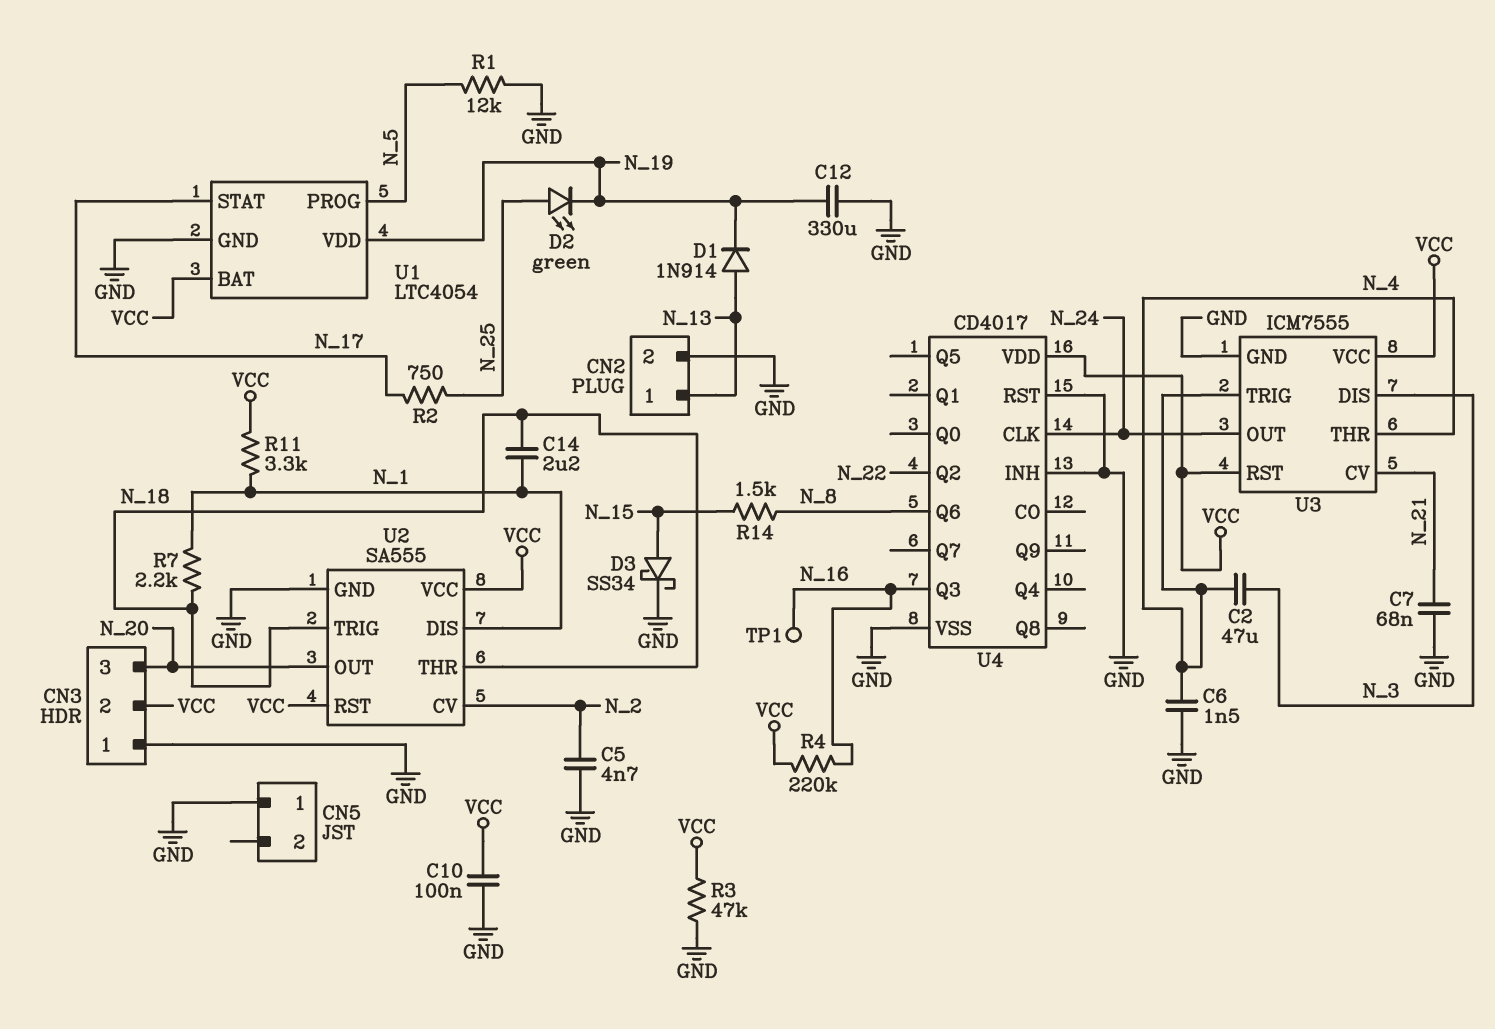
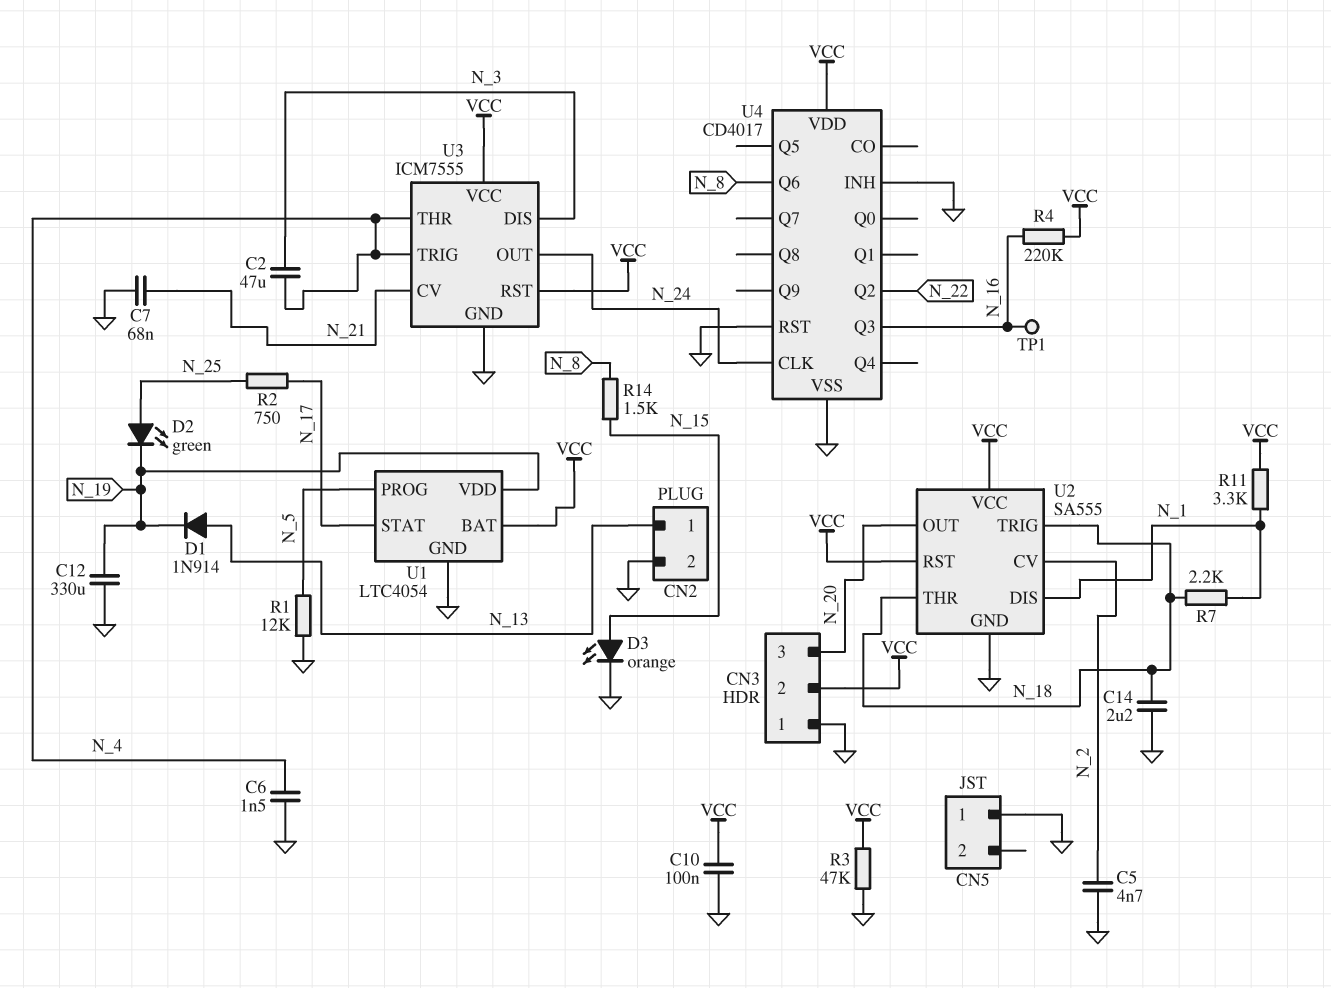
C14: 2.2uF (N_1, N_18) -> 2.2uF (GND, N_18)
D3: schottky SS34 (A N_15, K GND) -> LED orange (A N_15, K GND)

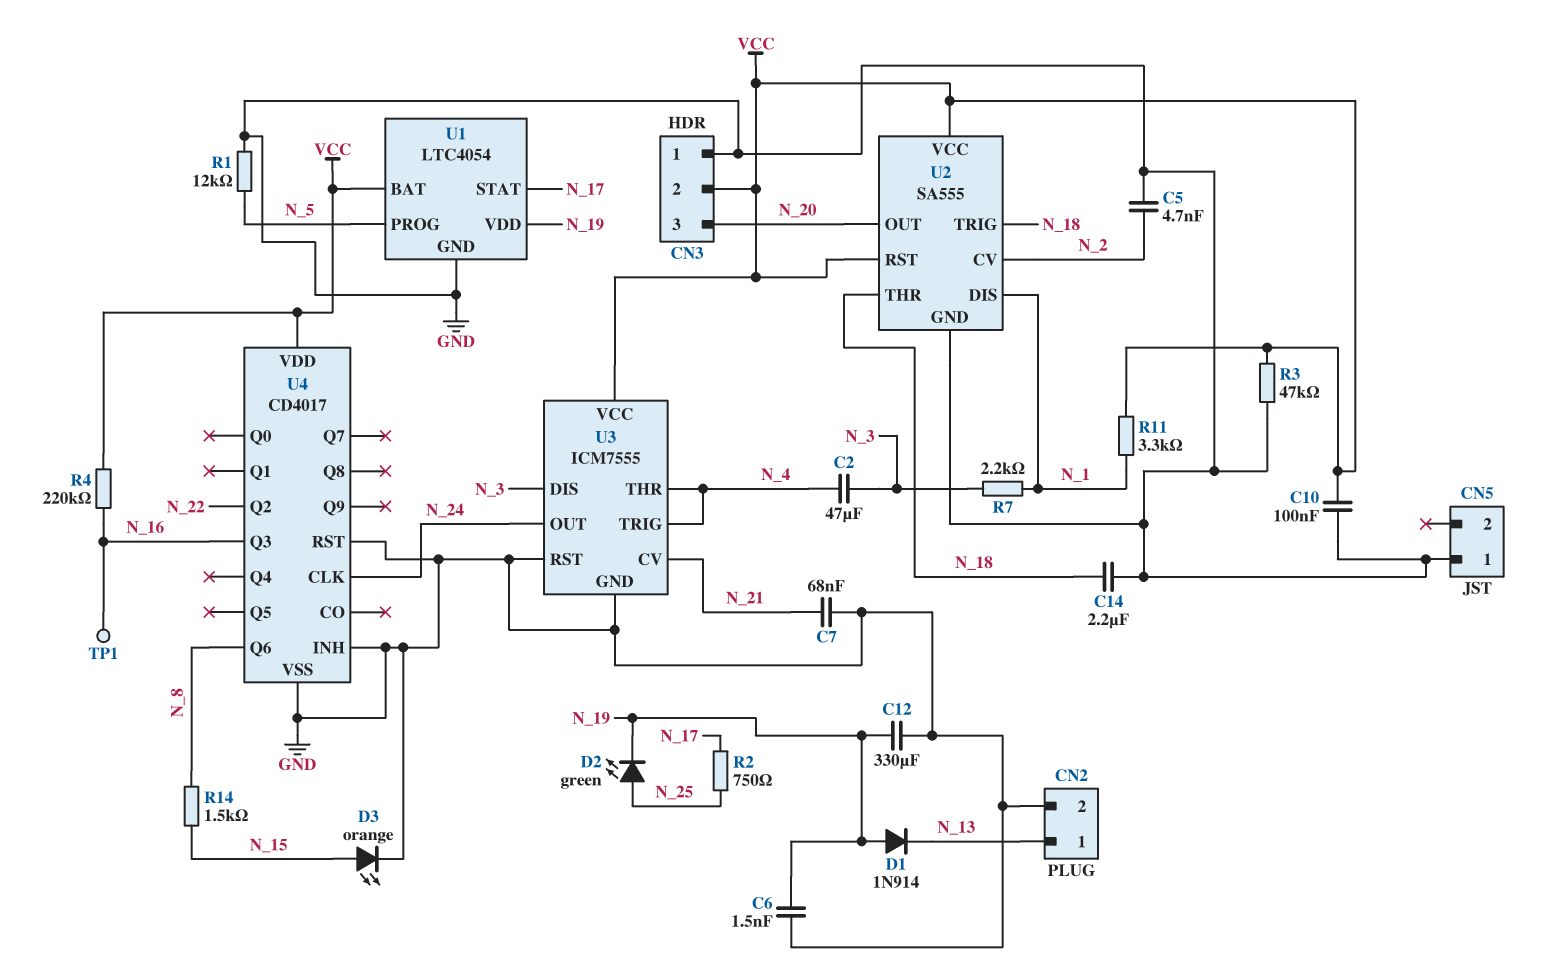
C6: 1.5nF (GND, N_4) -> 1.5nF (GND, N_19)
D1: diode 1N914 (A N_13, K N_19) -> diode 1N914 (A N_19, K N_13)
R7: 2.2k (N_1, N_18) -> 2.2k (N_1, N_3)
U3 pin RST: VCC -> GND

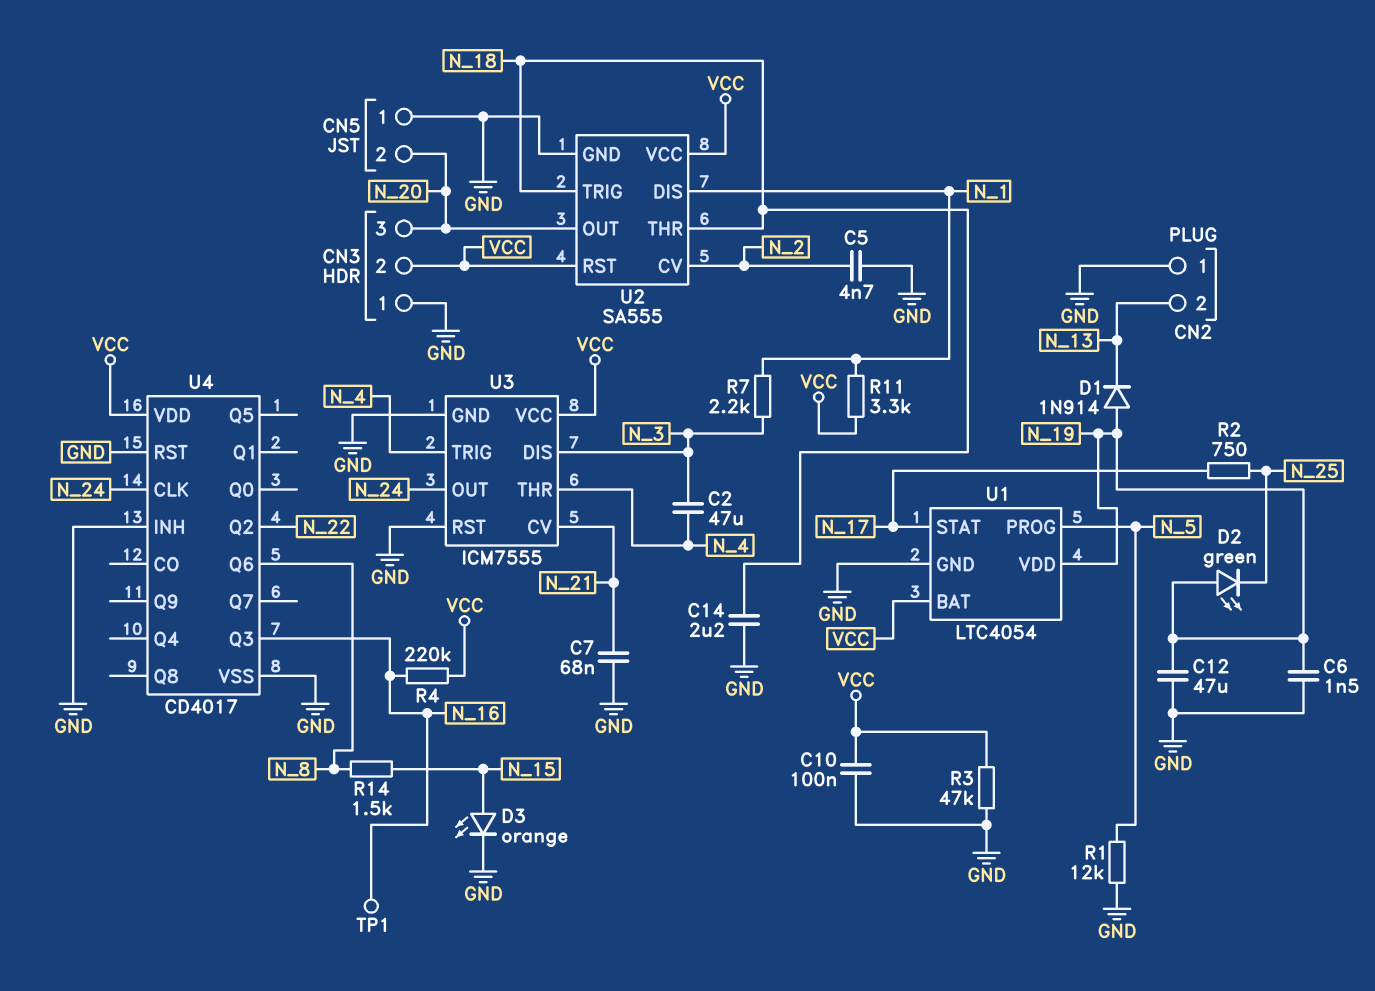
C12: 330uF (GND, N_19) -> 47uF (GND, N_19)
CN2 pin 1: N_13 -> GND
CN2 pin 2: GND -> N_13
CN5 pin 2: none -> N_20
D2: LED green (A N_25, K N_19) -> LED green (A N_19, K N_25)

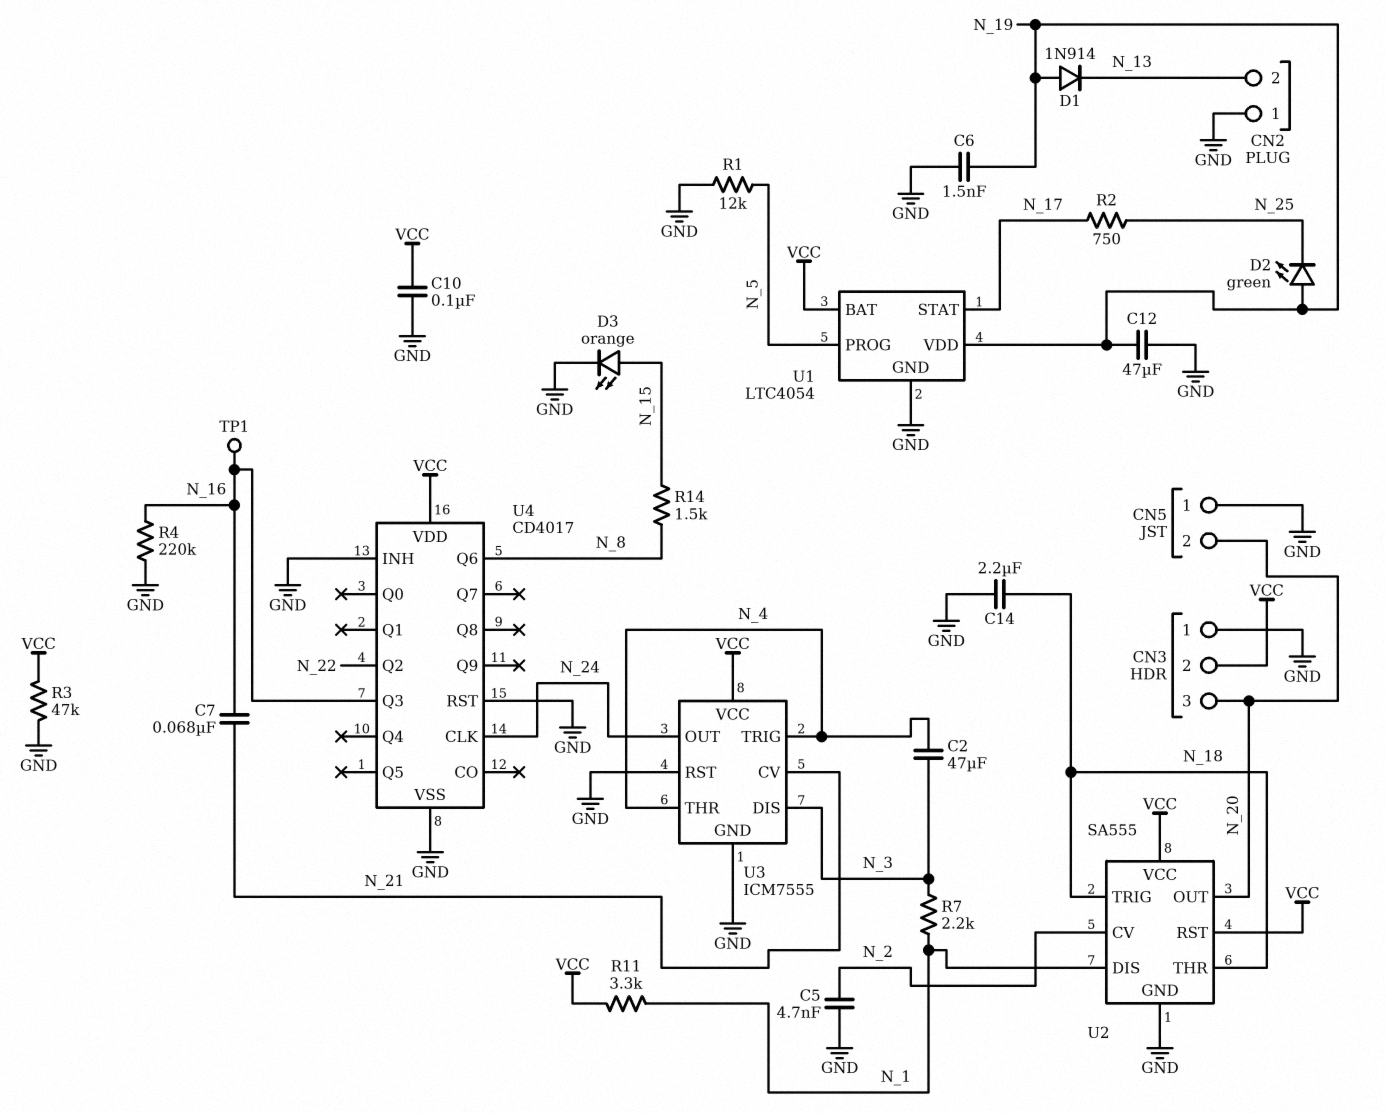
C7: 68nF (GND, N_21) -> 68nF (N_16, N_21)
R4: 220k (N_16, VCC) -> 220k (GND, N_16)

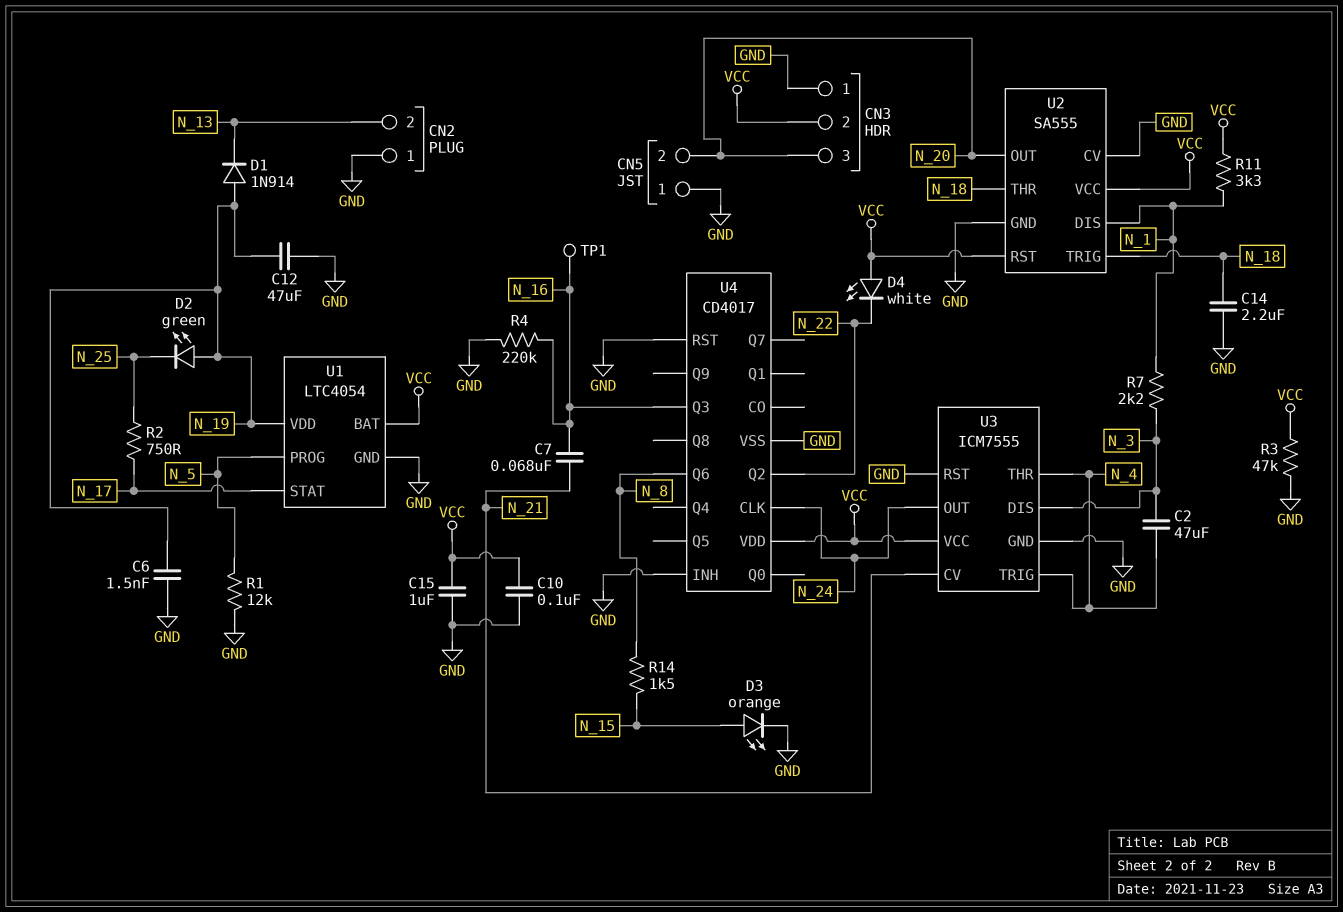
C5: 4.7nF (GND, N_2) -> none
C15: none -> 1uF (GND, VCC)
D4: none -> LED white (A VCC, K N_22)
U2 pin CV: N_2 -> GND

